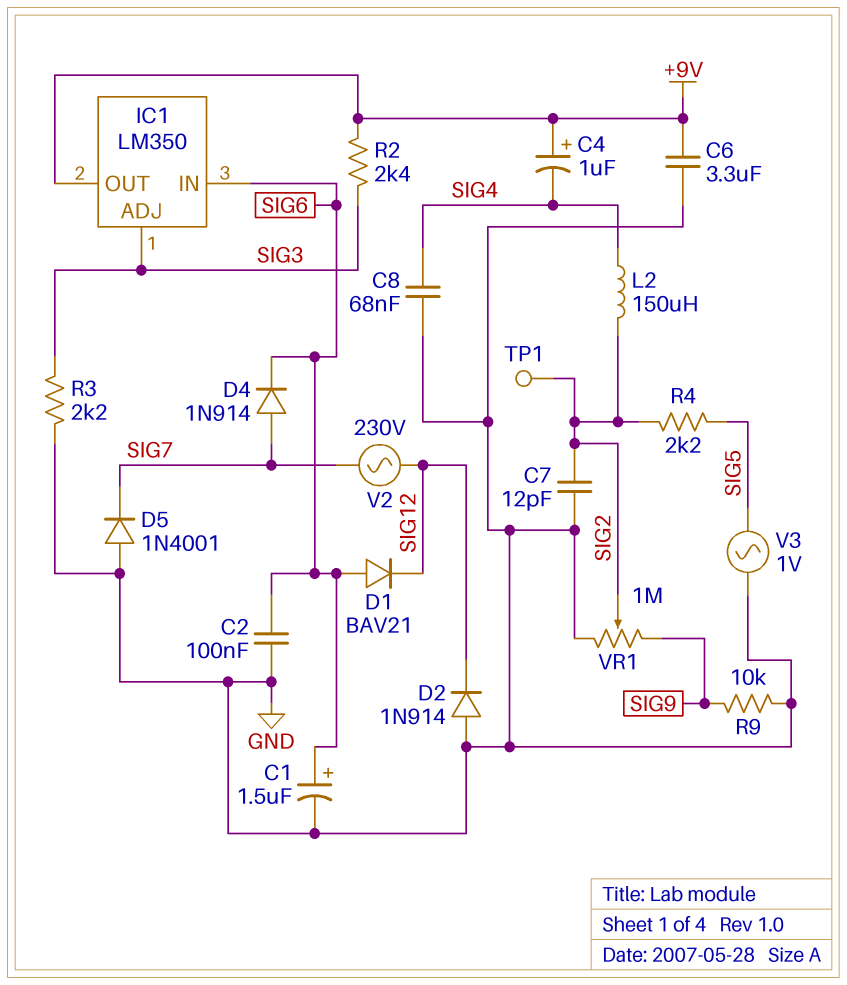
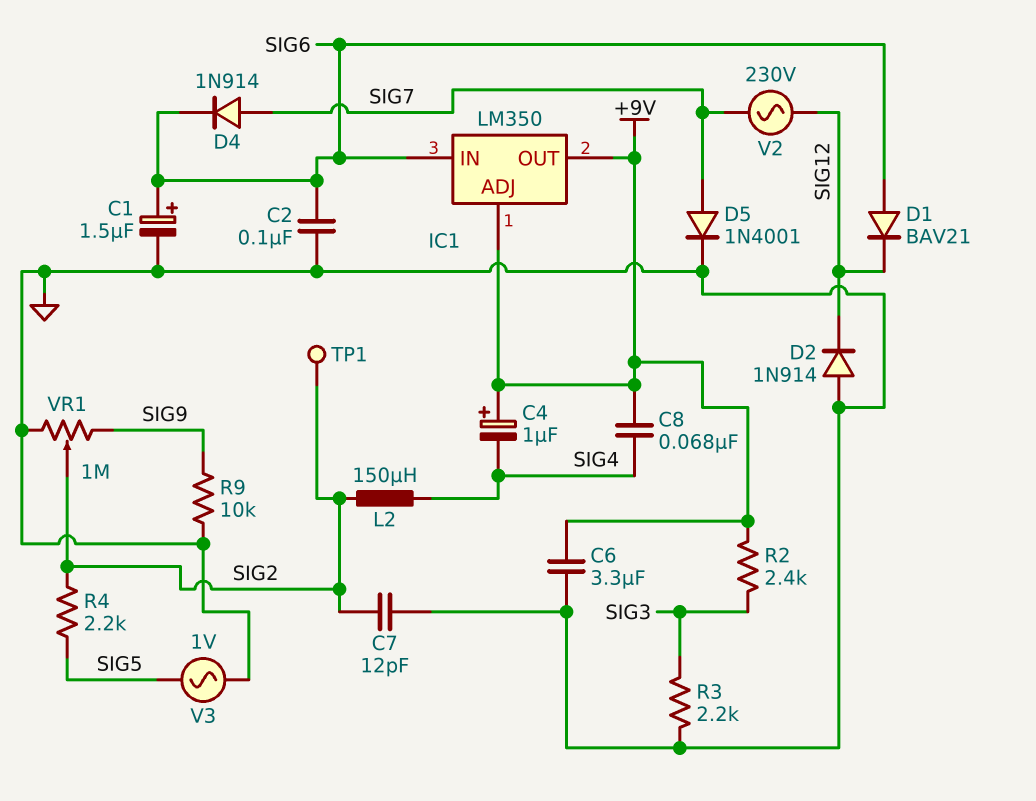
C8: 68nF (GND, SIG4) -> 68nF (+9V, SIG4)
D5: diode 1N4001 (A GND, K SIG7) -> diode 1N4001 (A SIG7, K GND)
IC1 pin ADJ: SIG3 -> +9V

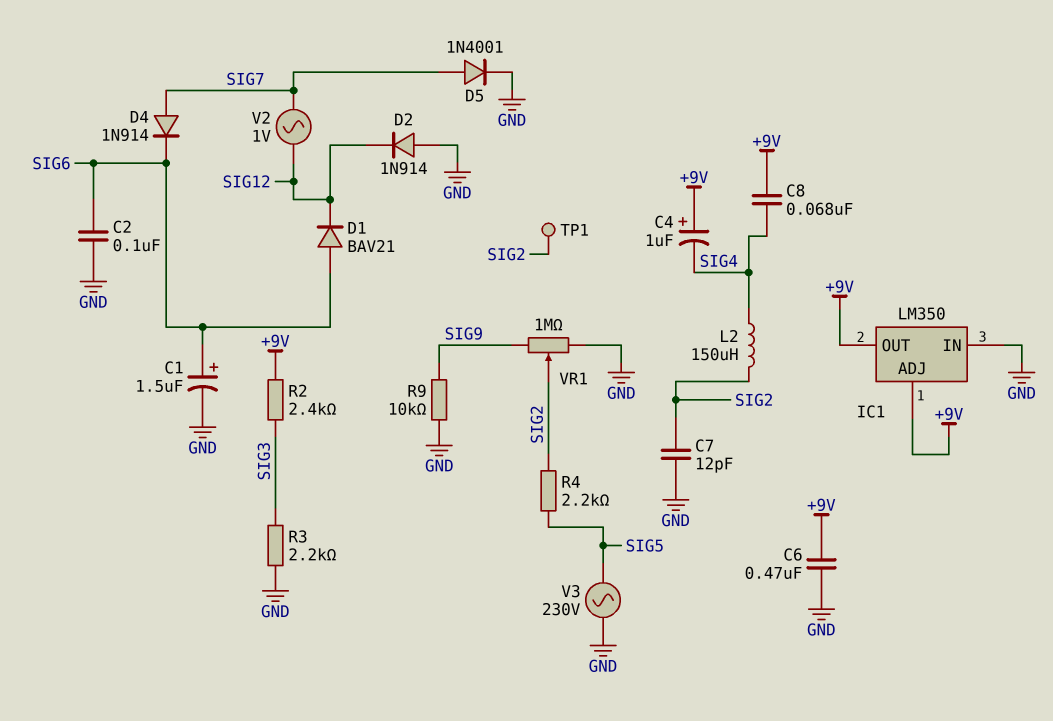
C6: 3.3uF (+9V, GND) -> 470nF (+9V, GND)
IC1 pin IN: SIG6 -> GND
V2: AC 230V (SIG7, SIG12) -> AC 1V (SIG7, SIG12)
V3: AC 1V (GND, SIG5) -> AC 230V (GND, SIG5)

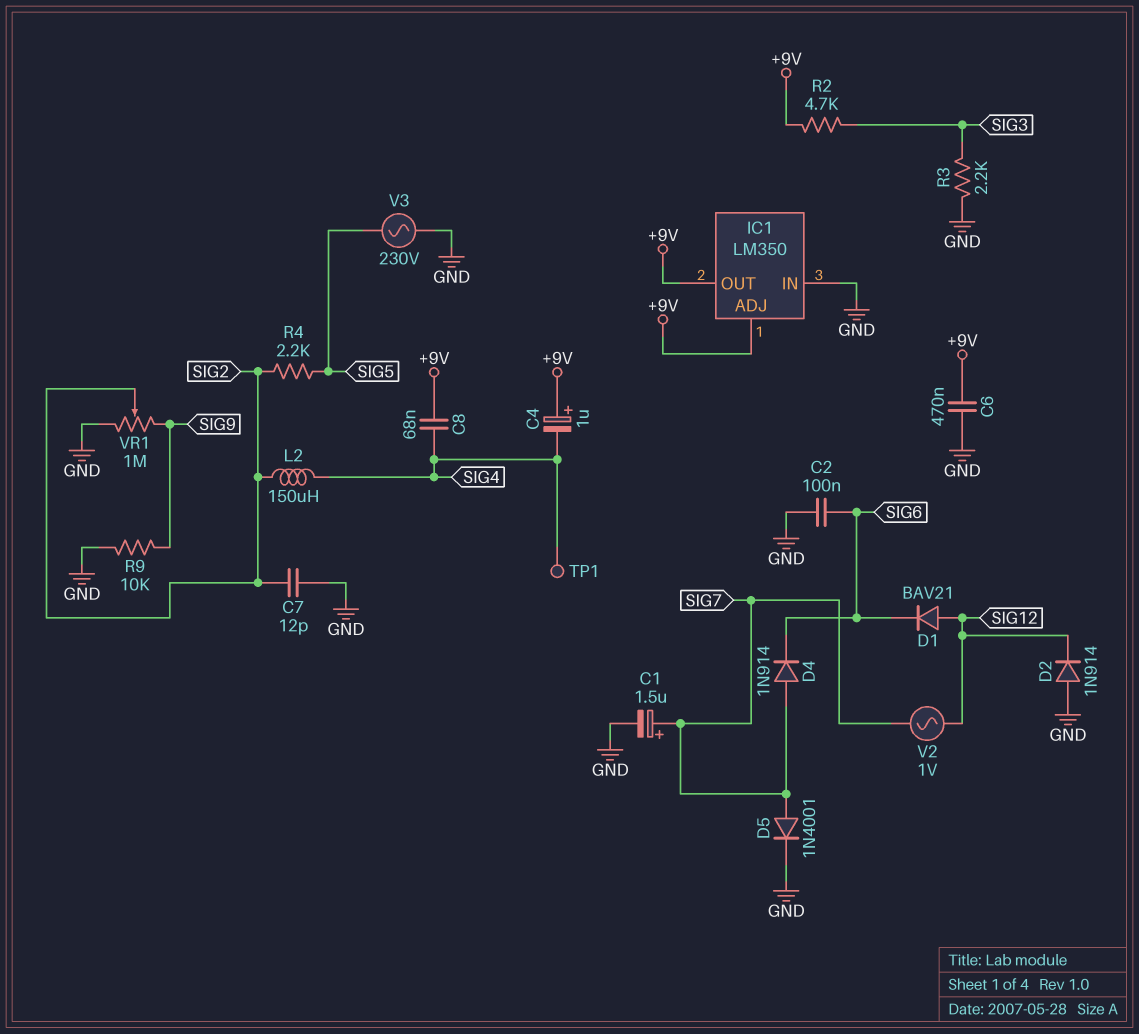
C1: 1.5uF (plus SIG6, minus GND) -> 1.5uF (plus SIG7, minus GND)
D1: diode BAV21 (A SIG6, K SIG12) -> diode BAV21 (A SIG12, K SIG6)
R2: 2.4k (+9V, SIG3) -> 4.7k (+9V, SIG3)
TP1: test point (SIG2) -> test point (SIG4)

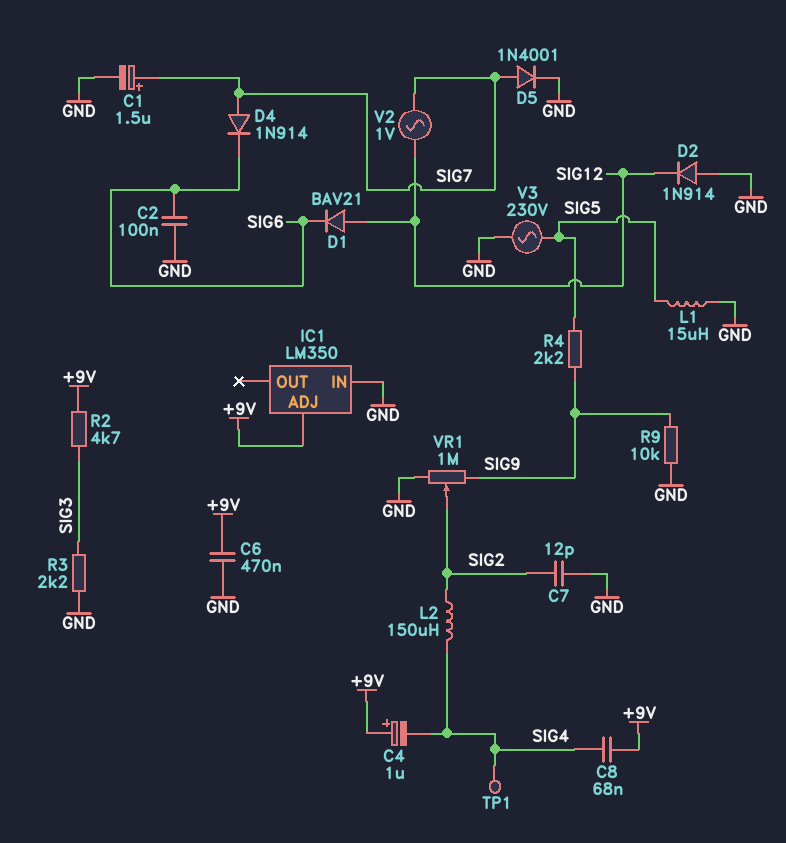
IC1 pin OUT: +9V -> none
L1: none -> 15uH (GND, SIG5)
R4: 2.2k (SIG2, SIG5) -> 2.2k (SIG5, SIG9)

